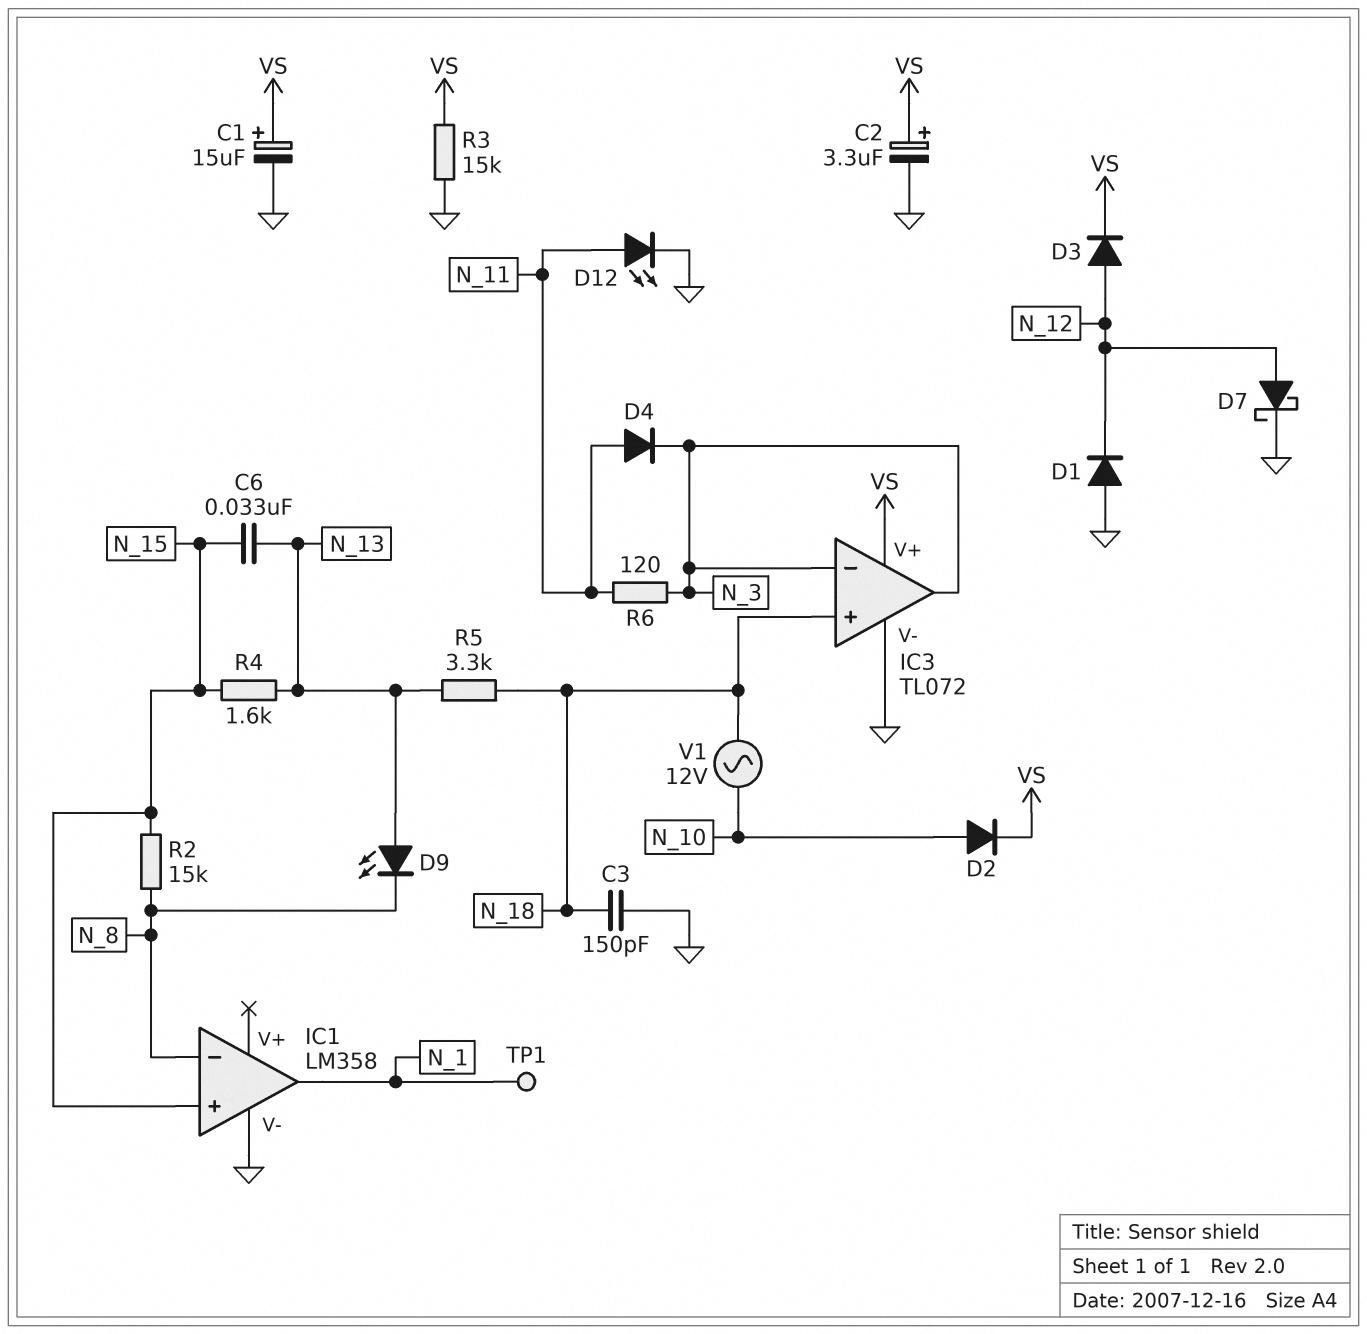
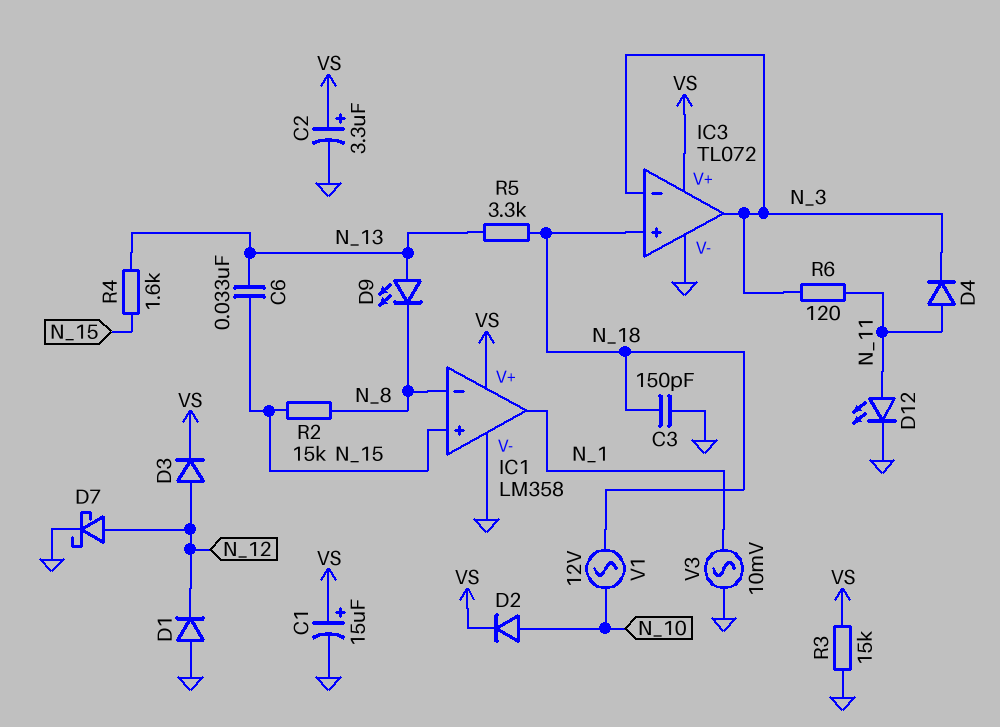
IC1 pin V+: none -> VS
TP1: test point (N_1) -> none
V3: none -> AC 10mV (GND, N_1)

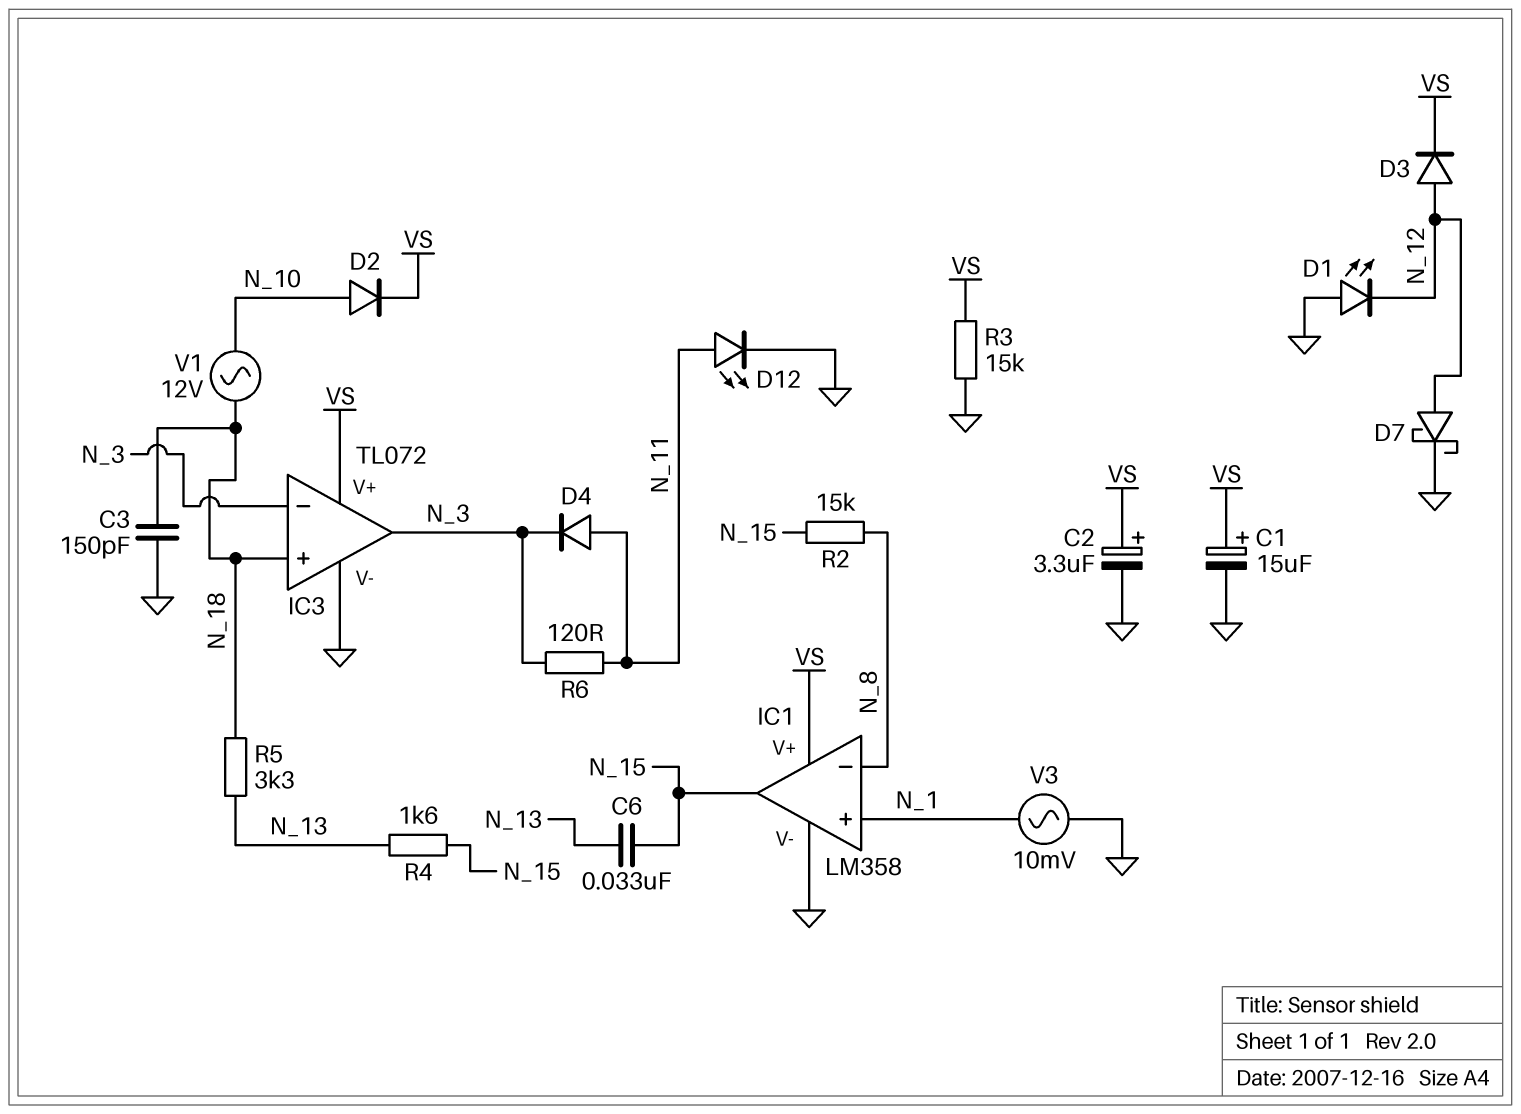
D1: diode (A GND, K N_12) -> LED (A GND, K N_12)
D9: LED (A N_13, K N_8) -> none
IC1 pin in+: N_15 -> N_1
IC1 pin out: N_1 -> N_15

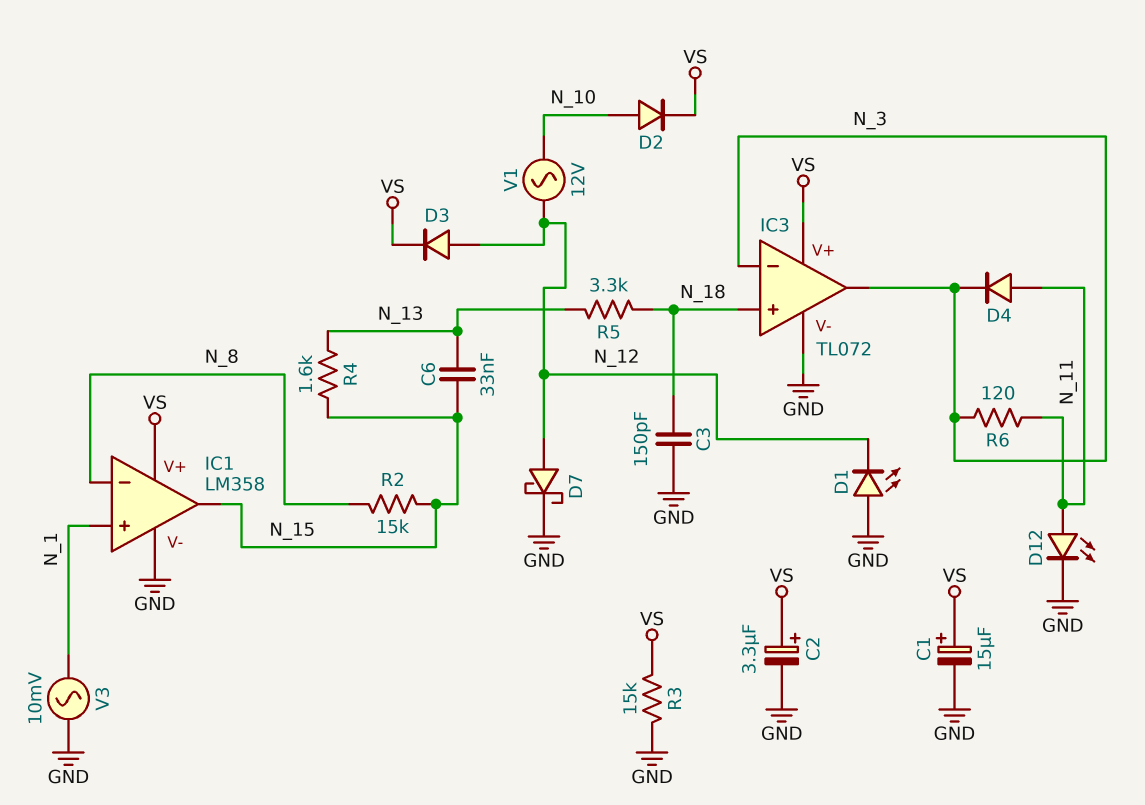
V1: AC 12V (N_10, N_18) -> AC 12V (N_10, N_12)

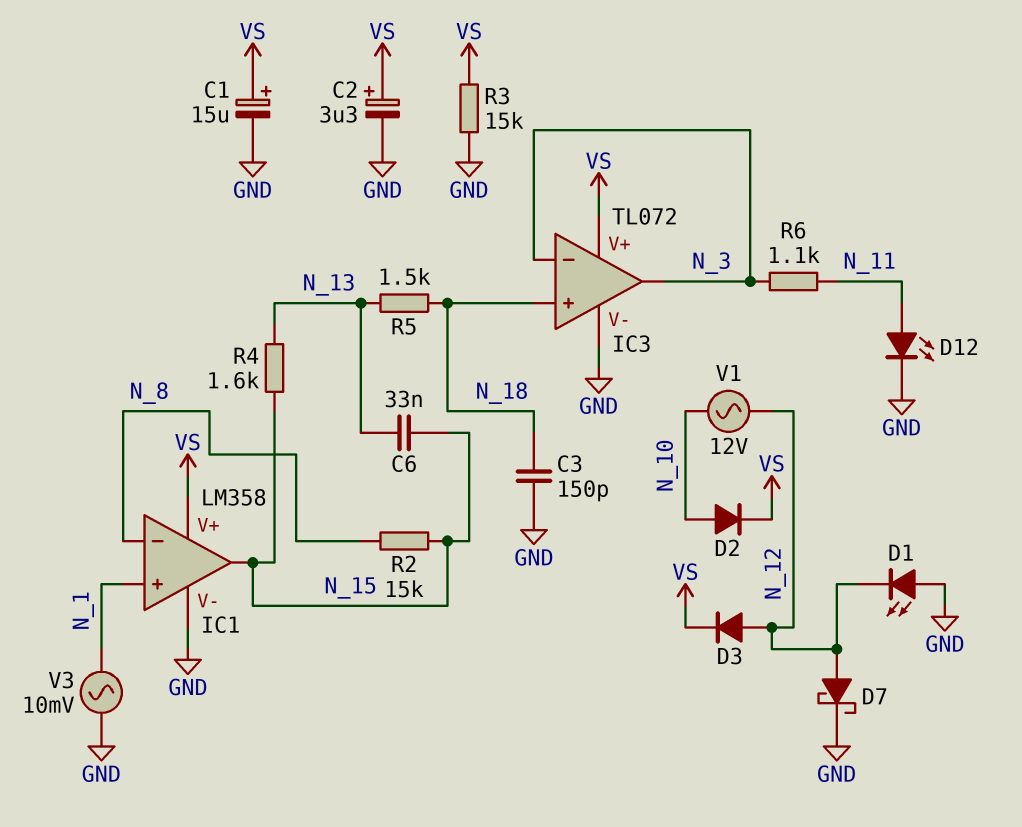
D4: diode (A N_11, K N_3) -> none
R5: 3.3k (N_13, N_18) -> 1.5k (N_13, N_18)
R6: 120 (N_3, N_11) -> 1.1k (N_3, N_11)

